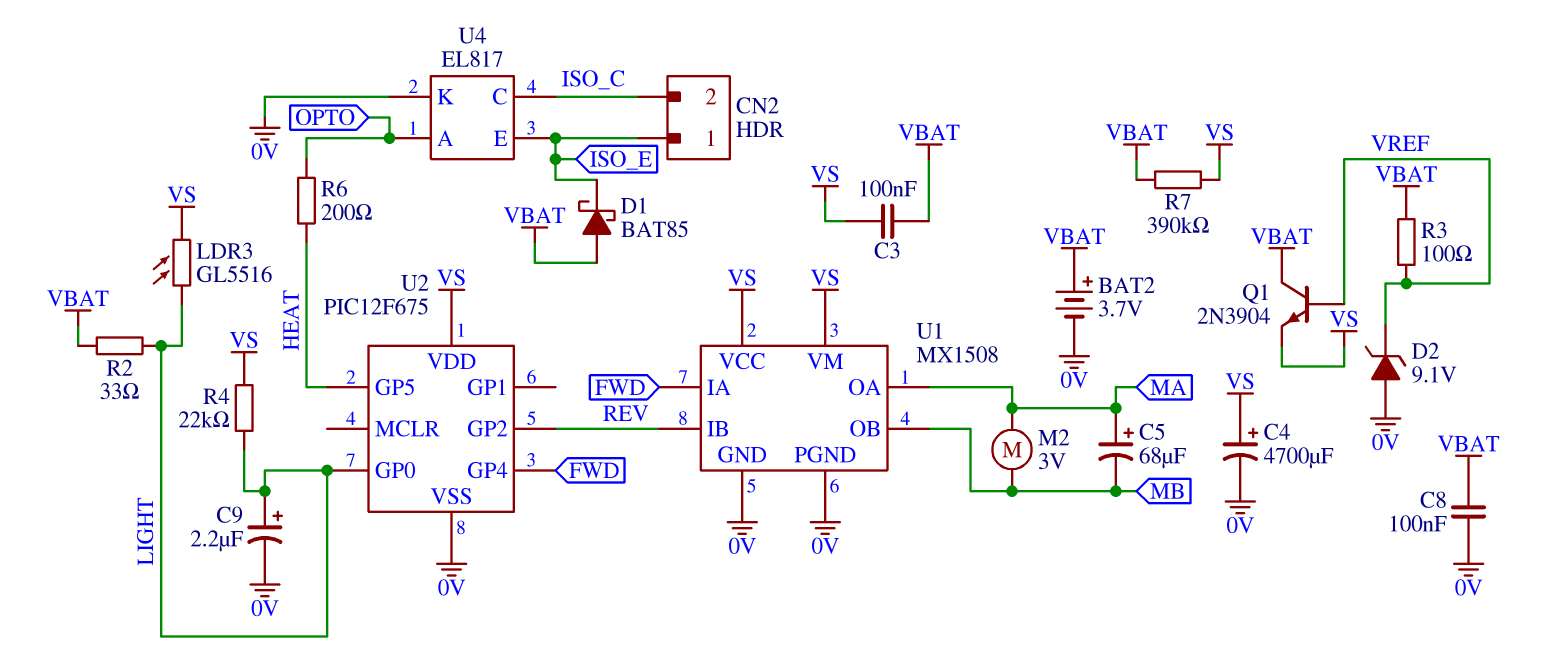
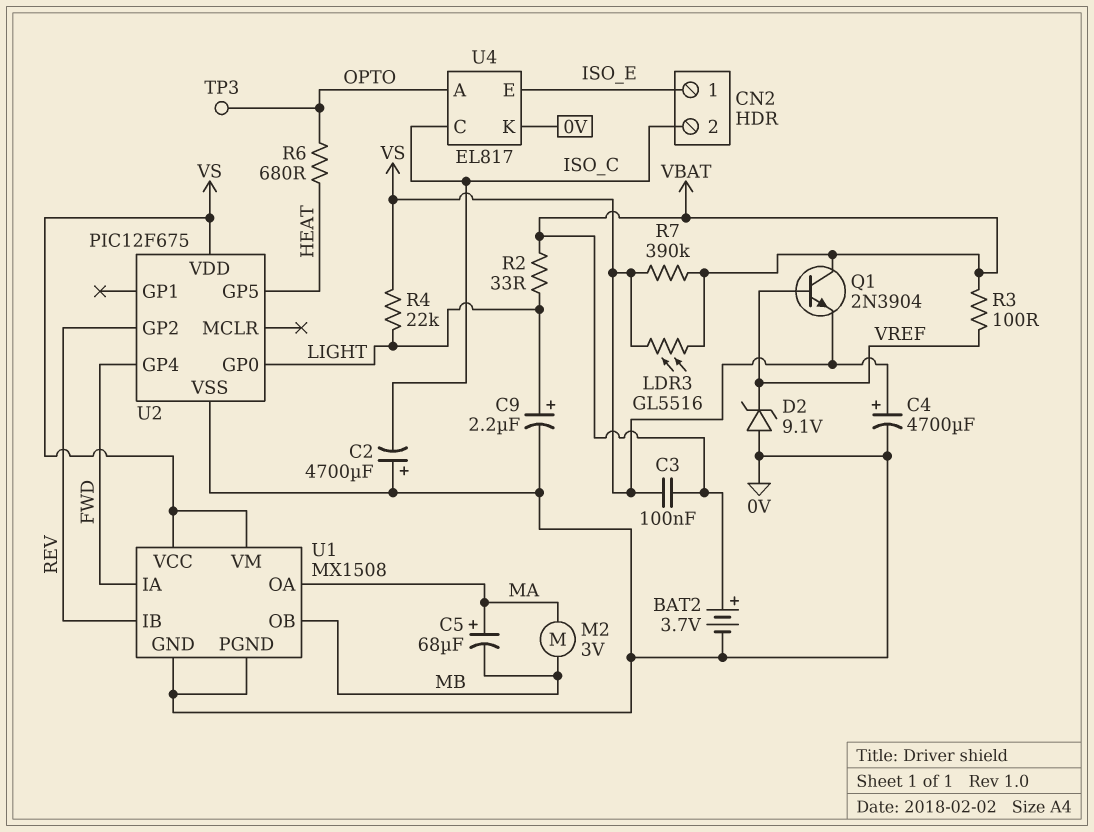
C2: none -> 4700uF (plus 0V, minus ISO_C)
C8: 100nF (0V, VBAT) -> none
D1: schottky BAT85 (A VBAT, K ISO_E) -> none
LDR3: GL5516 (LIGHT, VS) -> GL5516 (VBAT, VS)
R6: 200 (HEAT, OPTO) -> 680 (HEAT, OPTO)
TP3: none -> test point (OPTO)

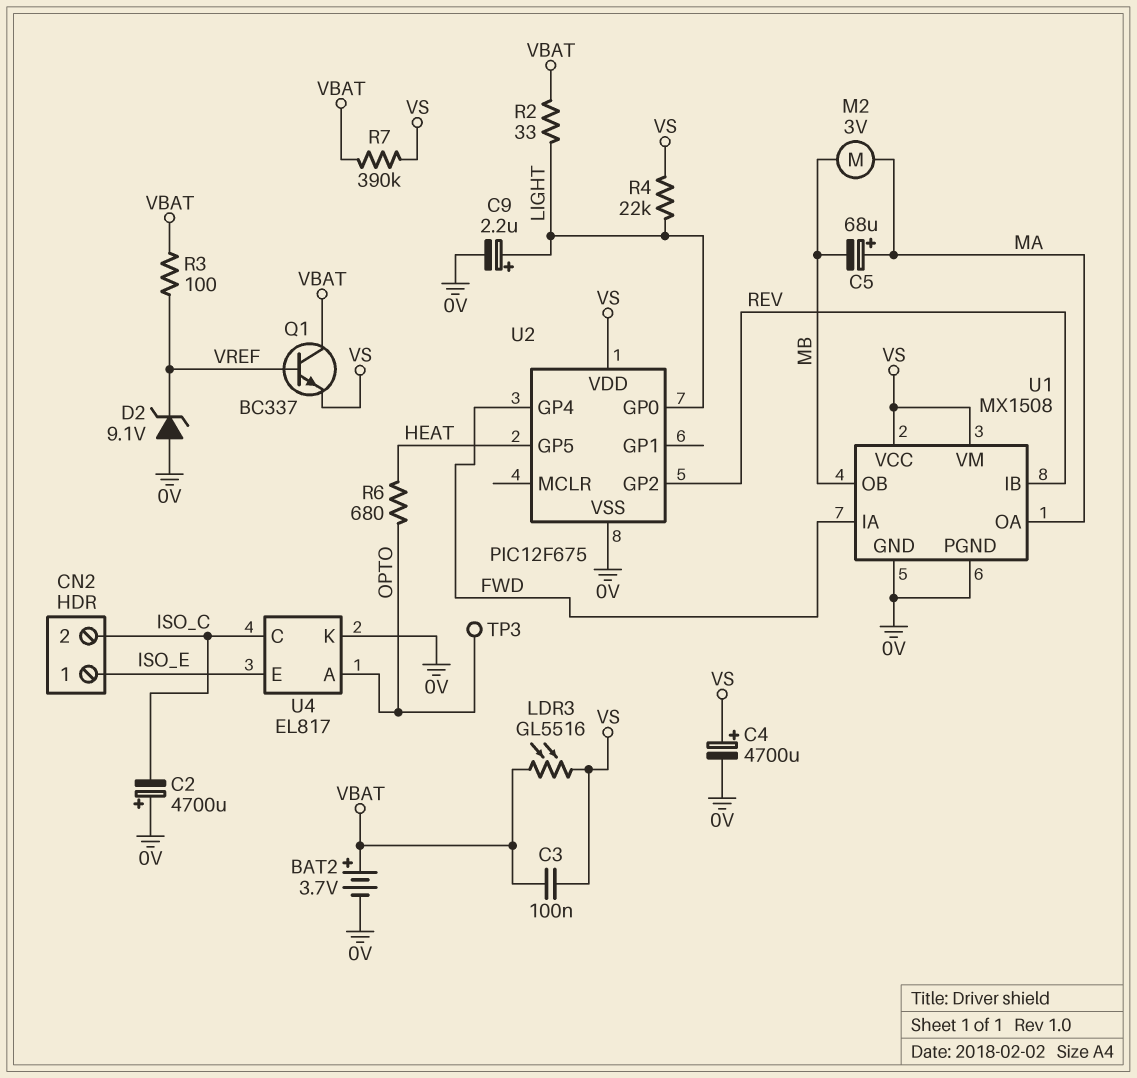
Q1: NPN 2N3904 (B VREF, C VBAT, E VS) -> NPN BC337 (B VREF, C VBAT, E VS)

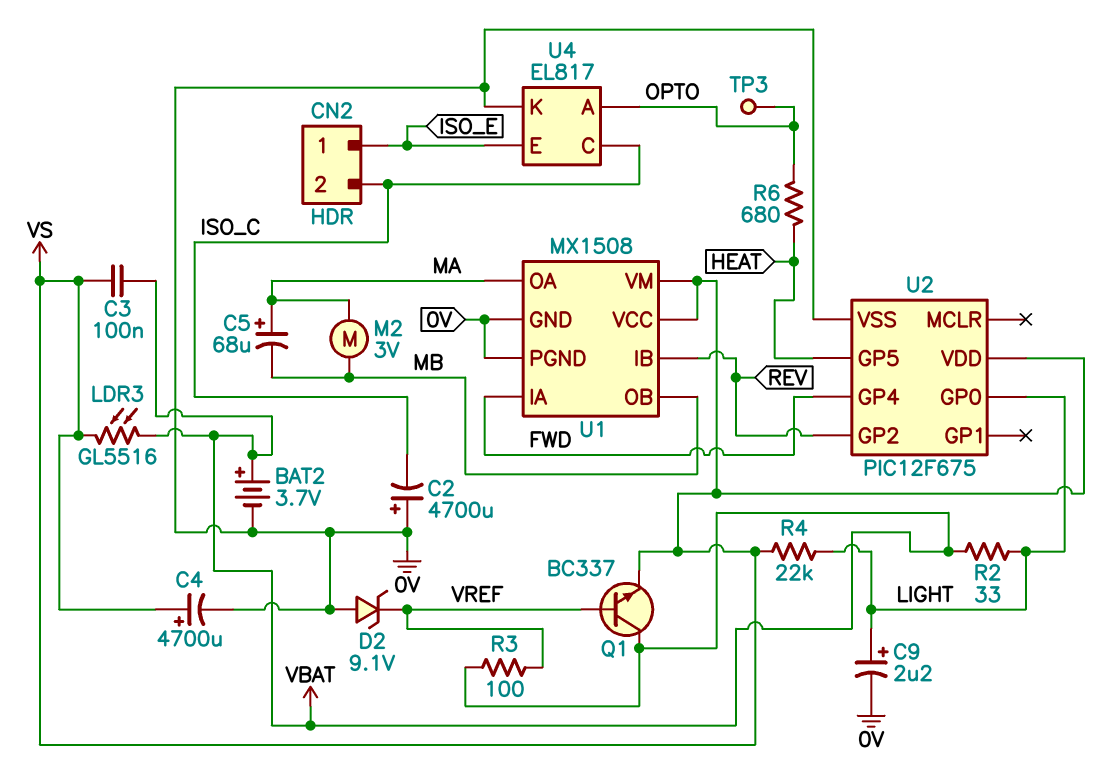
R7: 390k (VBAT, VS) -> none

